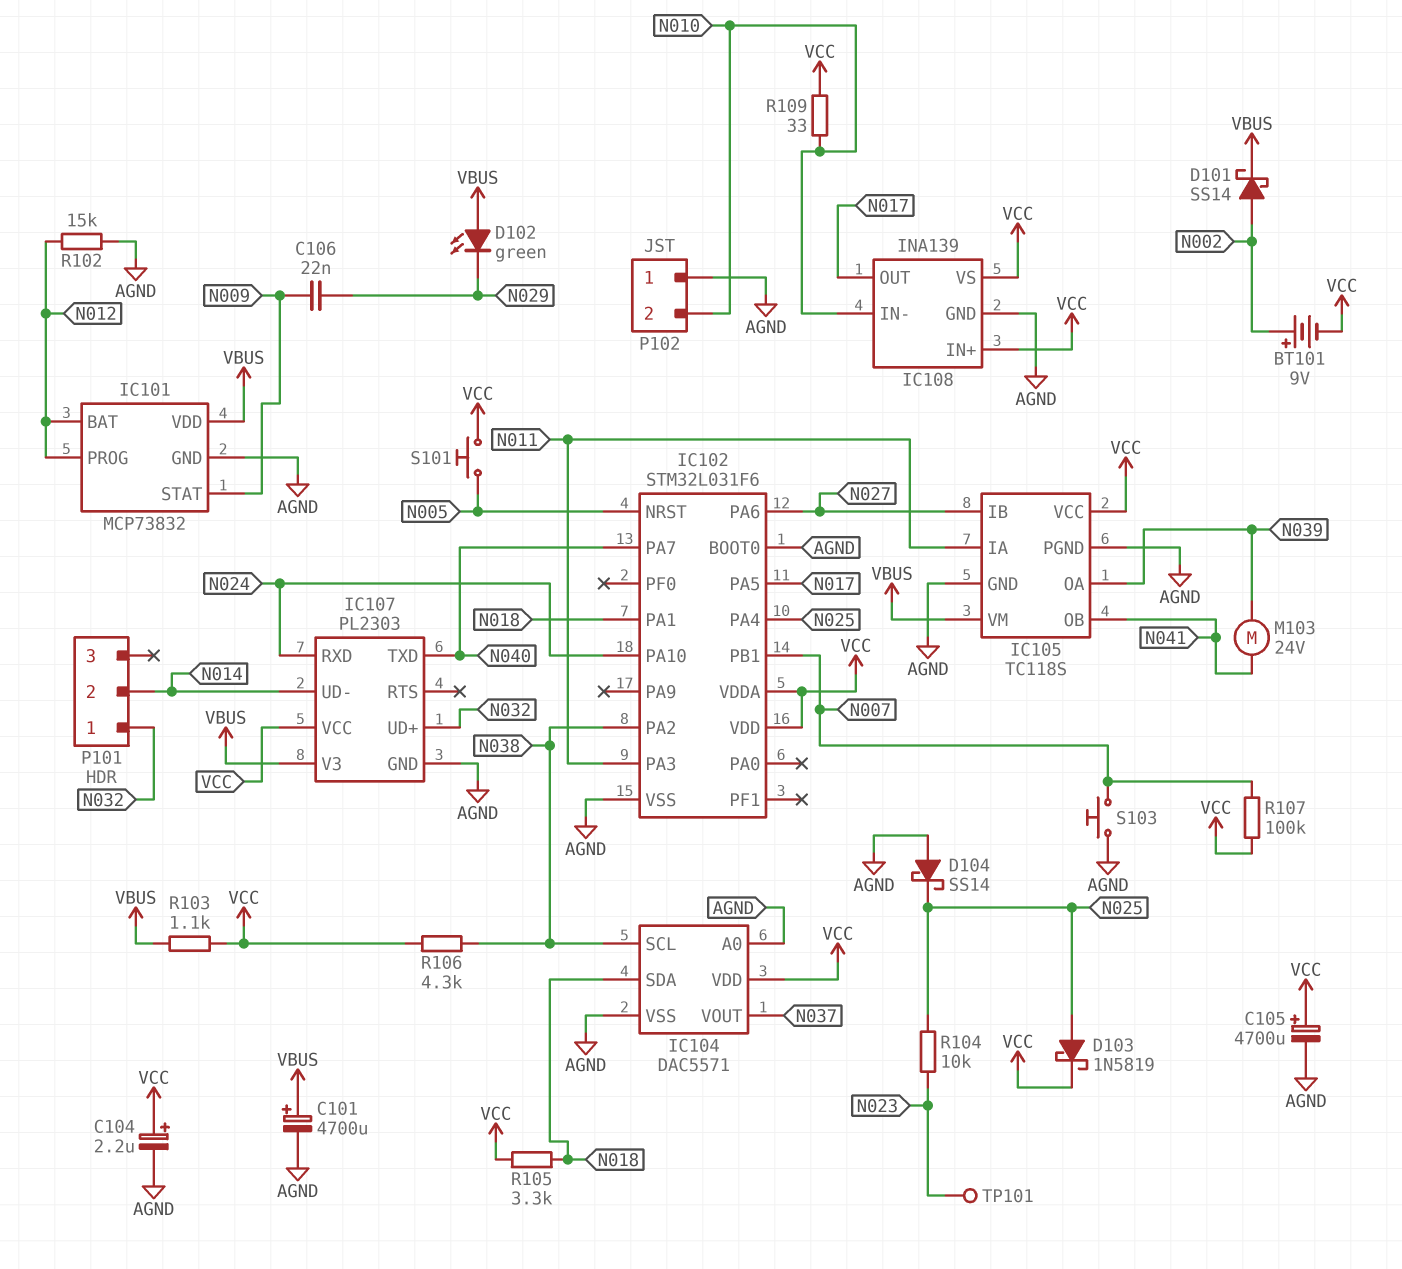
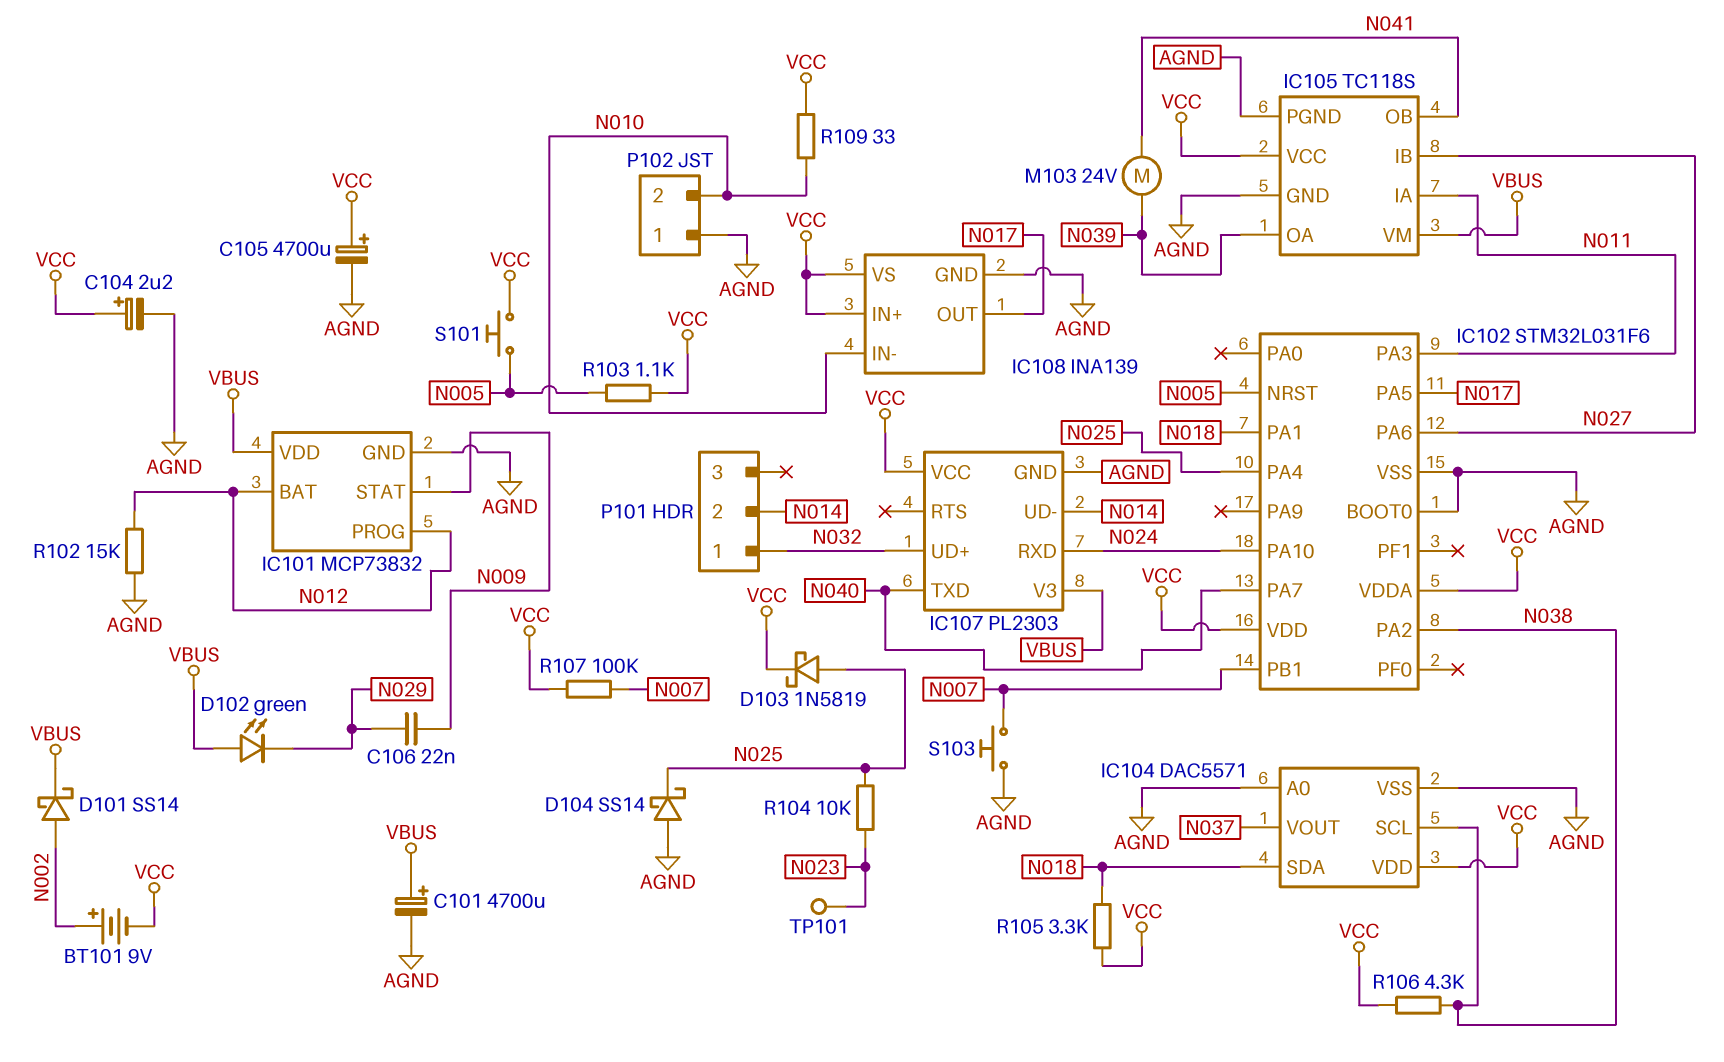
R103: 1.1k (VBUS, VCC) -> 1.1k (N005, VCC)

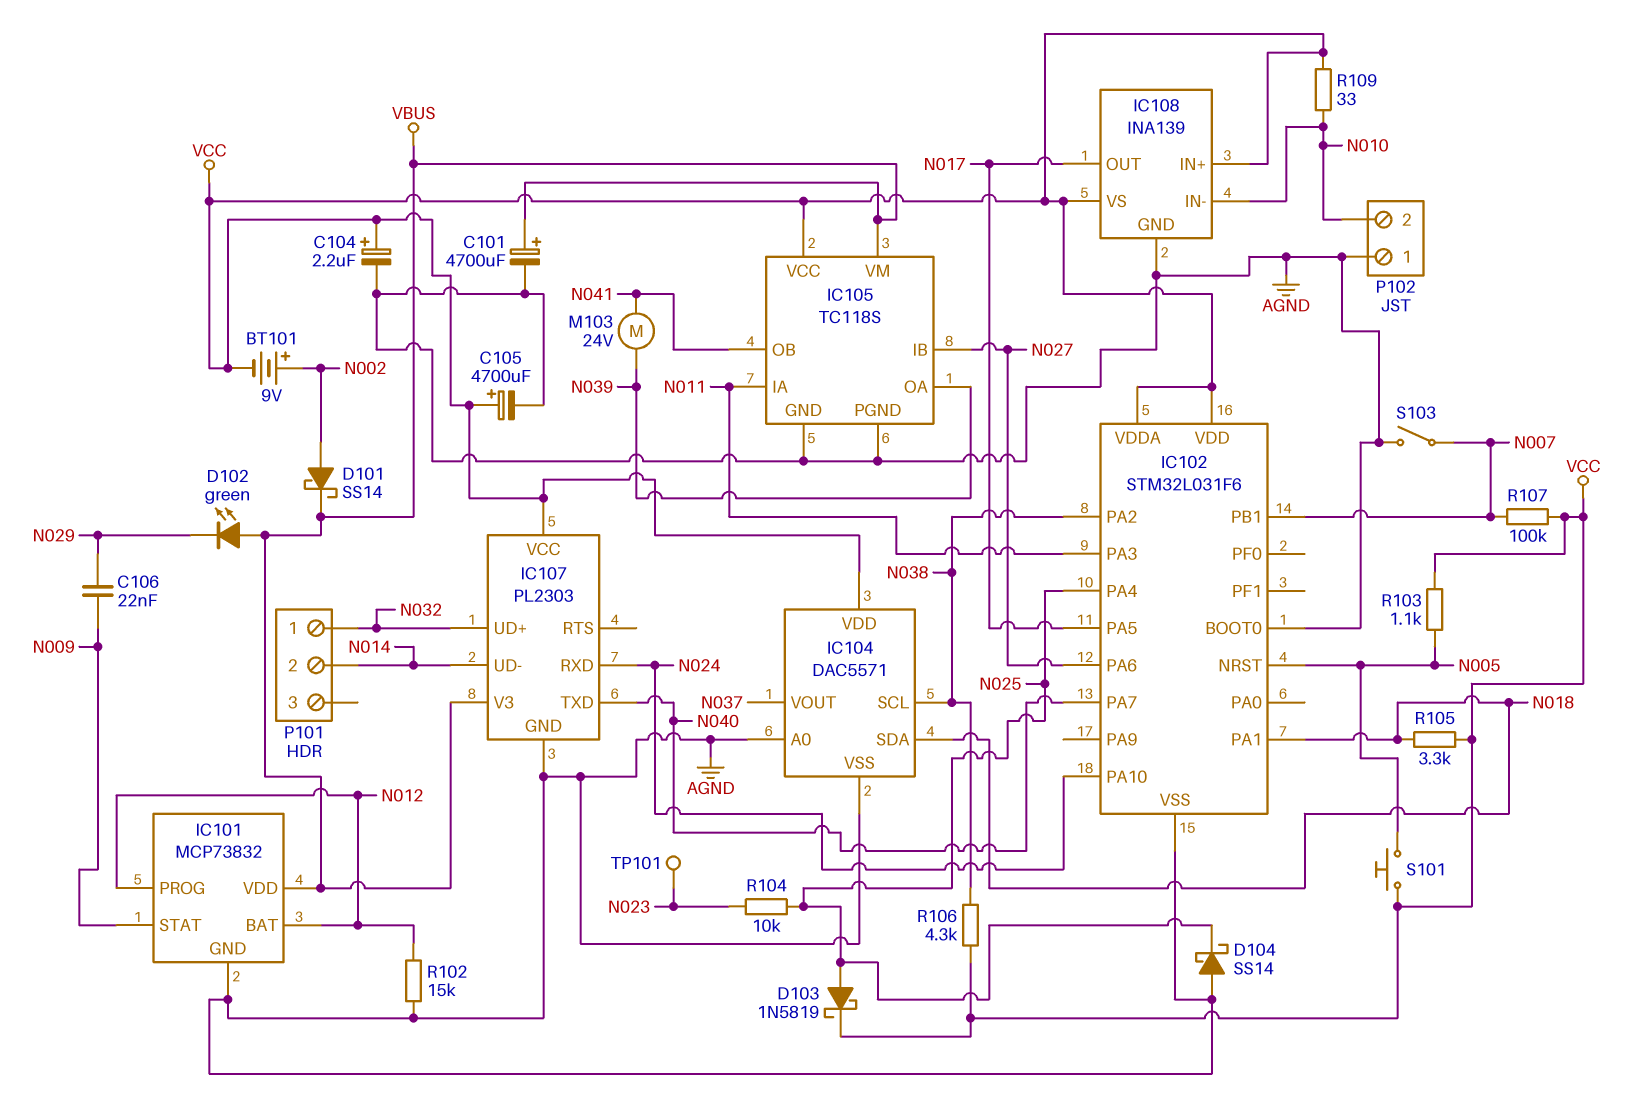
S103: button (AGND, N007) -> switch (AGND, N007)

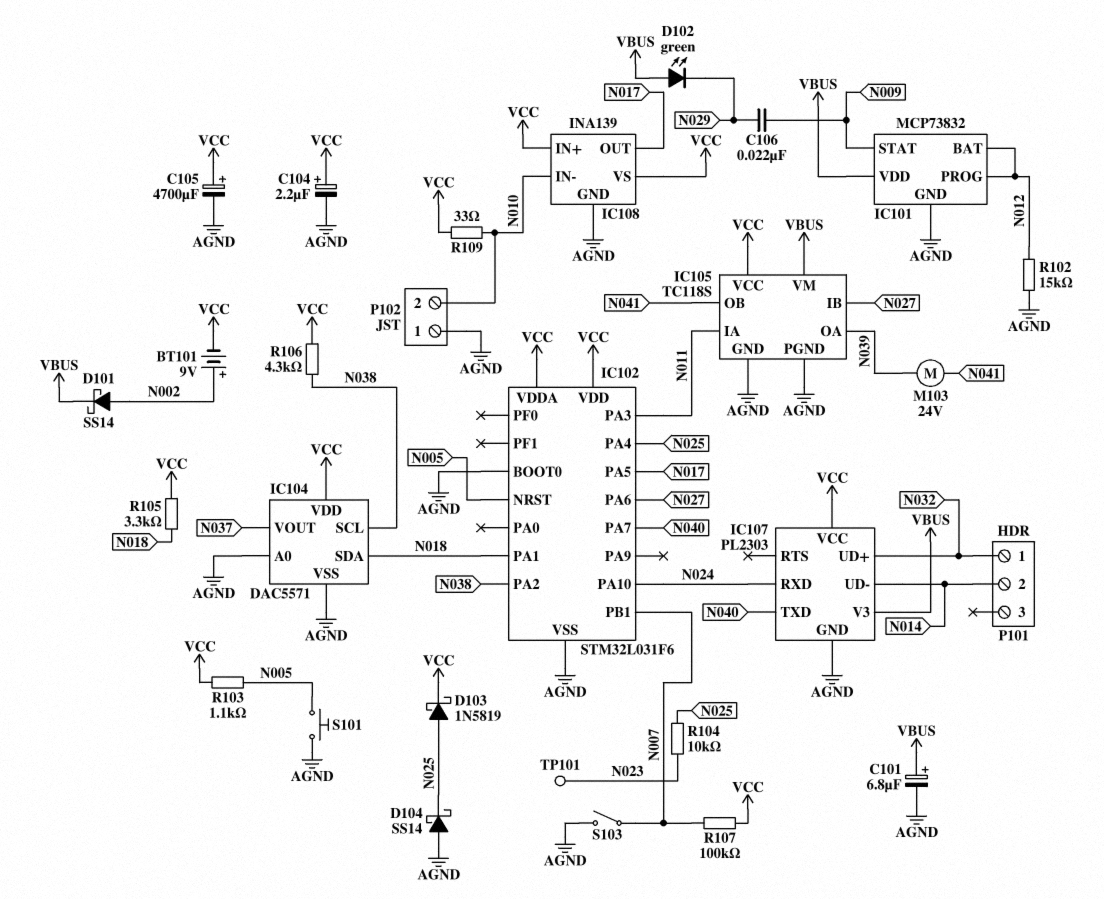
C101: 4700uF (plus VBUS, minus AGND) -> 6.8uF (plus VBUS, minus AGND)
S101: button (N005, VCC) -> button (AGND, N005)

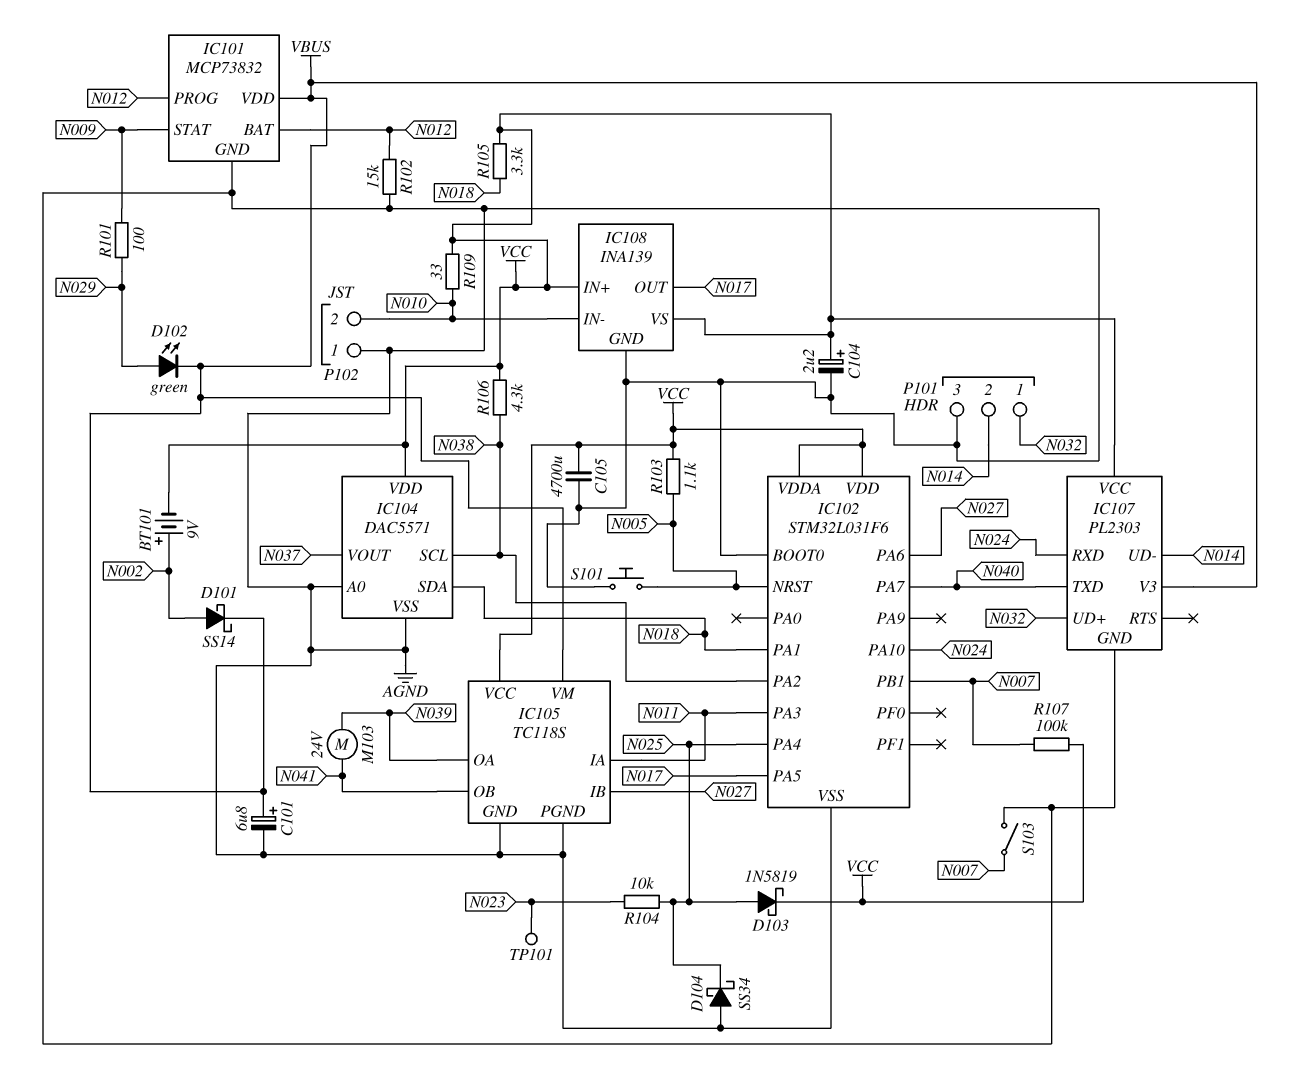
C105: 4700uF (plus VCC, minus AGND) -> 4700uF (AGND, VCC)
C106: 22nF (N009, N029) -> none
D102: LED green (A VBUS, K N029) -> LED green (A N029, K VBUS)
D104: schottky SS14 (A AGND, K N025) -> schottky SS34 (A AGND, K N025)
P101 pin 3: none -> AGND
R101: none -> 100 (N009, N029)

